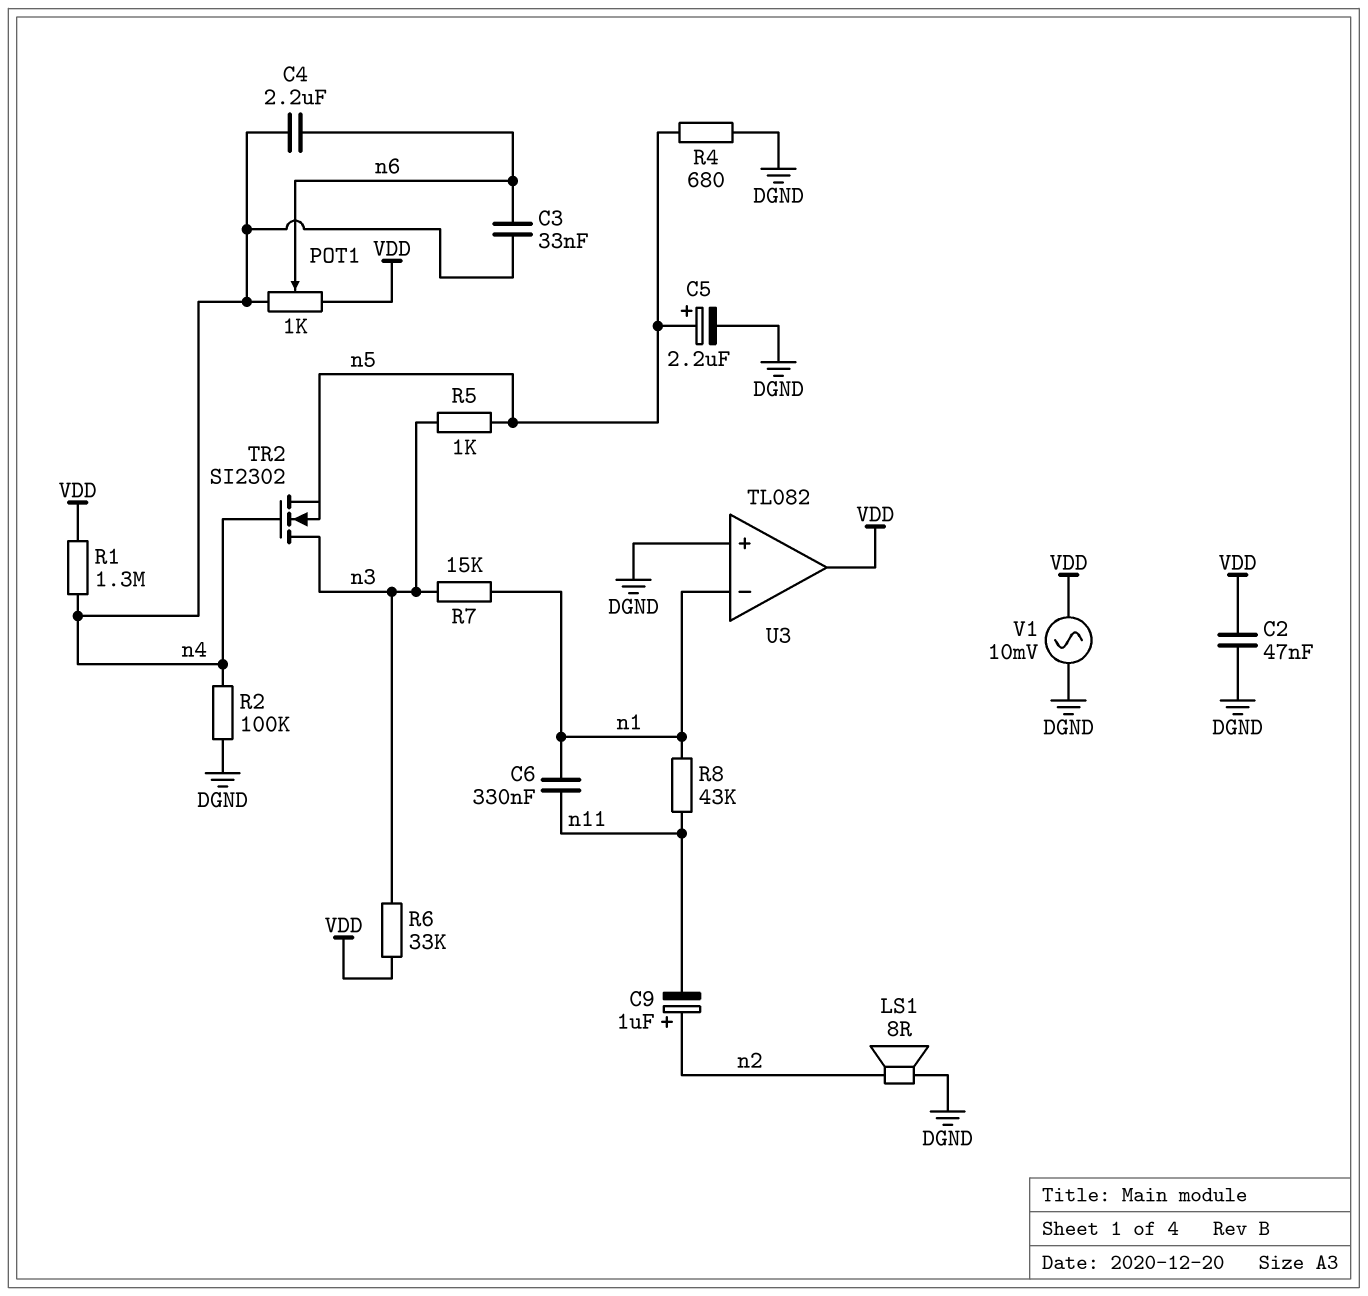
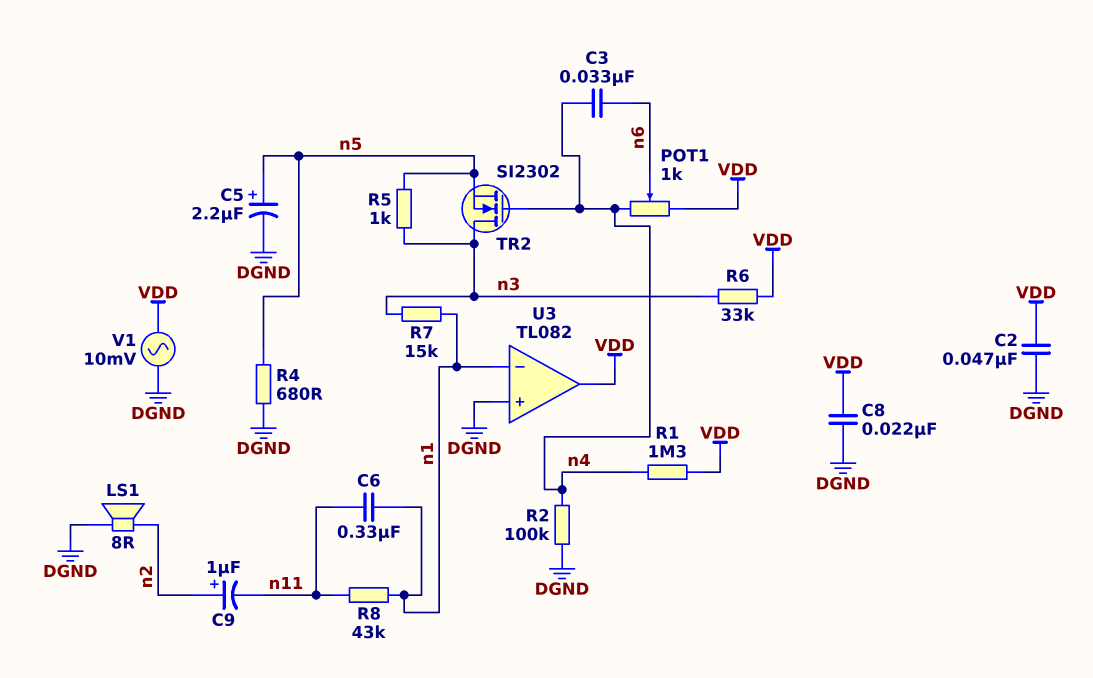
C4: 2.2uF (n4, n6) -> none
C8: none -> 22nF (DGND, VDD)

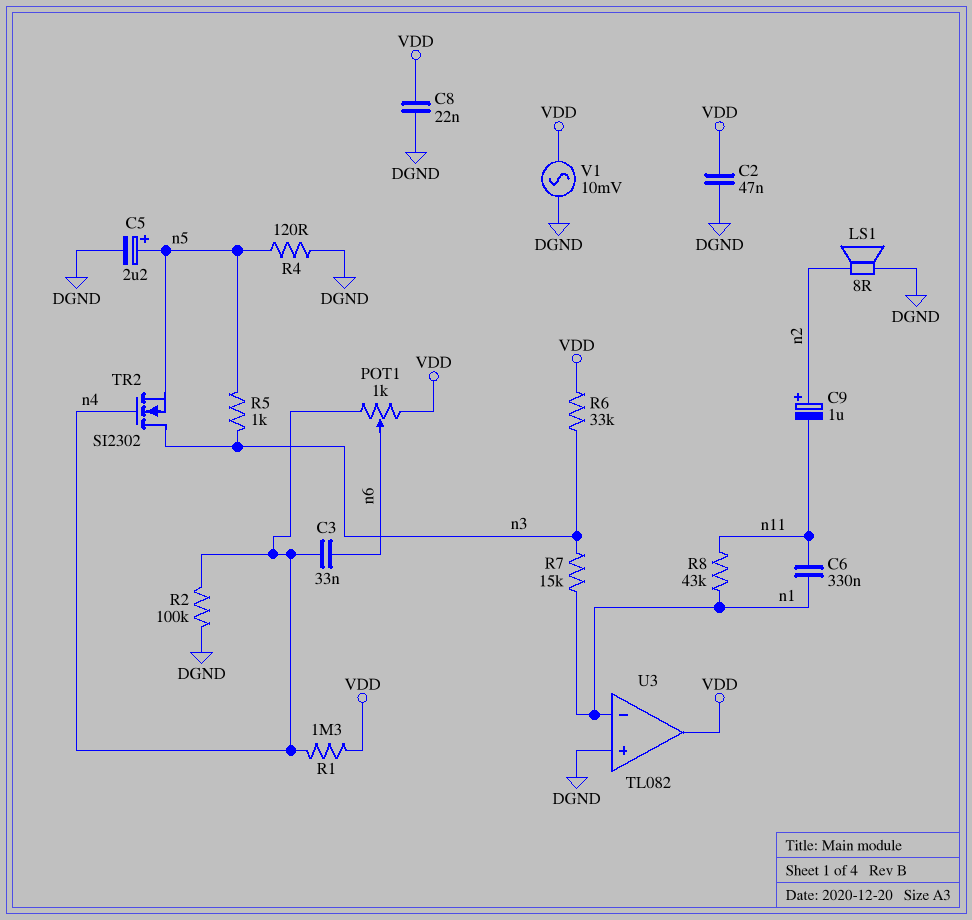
R4: 680 (DGND, n5) -> 120 (DGND, n5)

